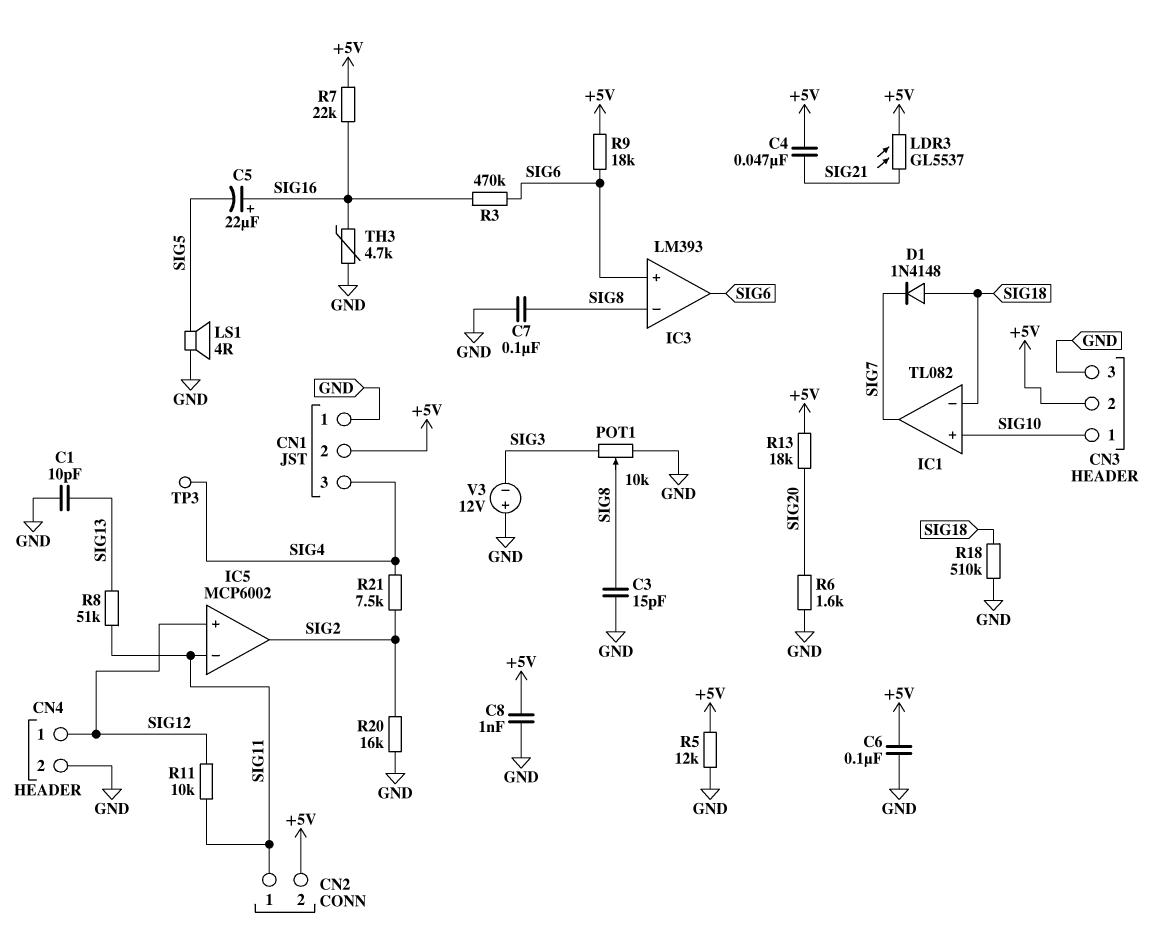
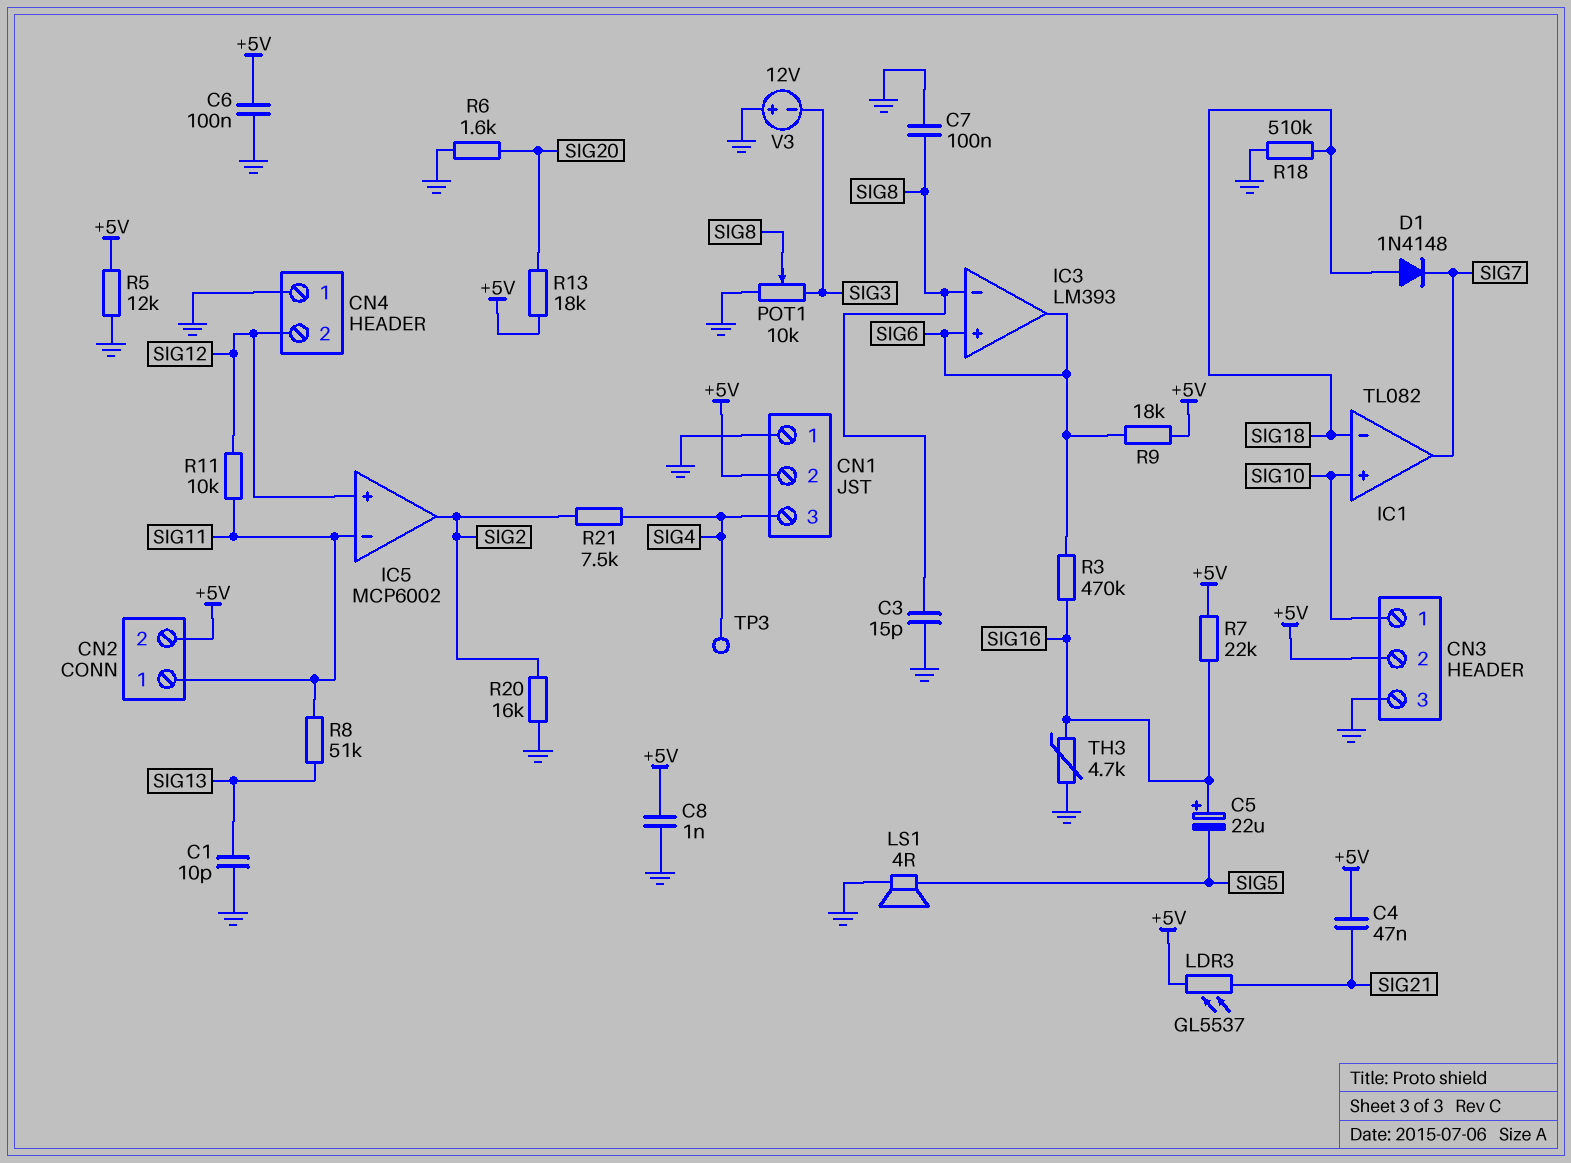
CN4 pin 1: SIG12 -> GND
CN4 pin 2: GND -> SIG12

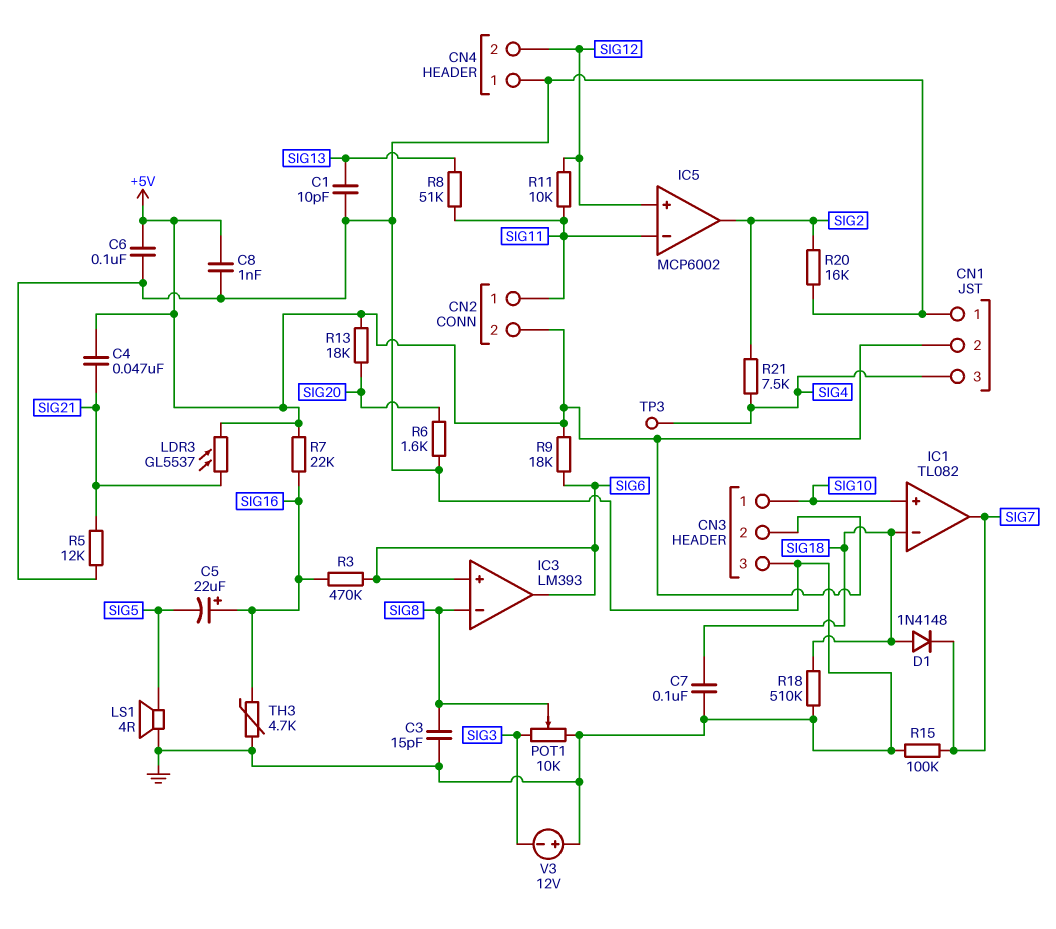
C7: 100nF (GND, SIG8) -> 100nF (GND, SIG18)
R5: 12k (+5V, GND) -> 12k (GND, SIG21)
R15: none -> 100k (GND, SIG7)

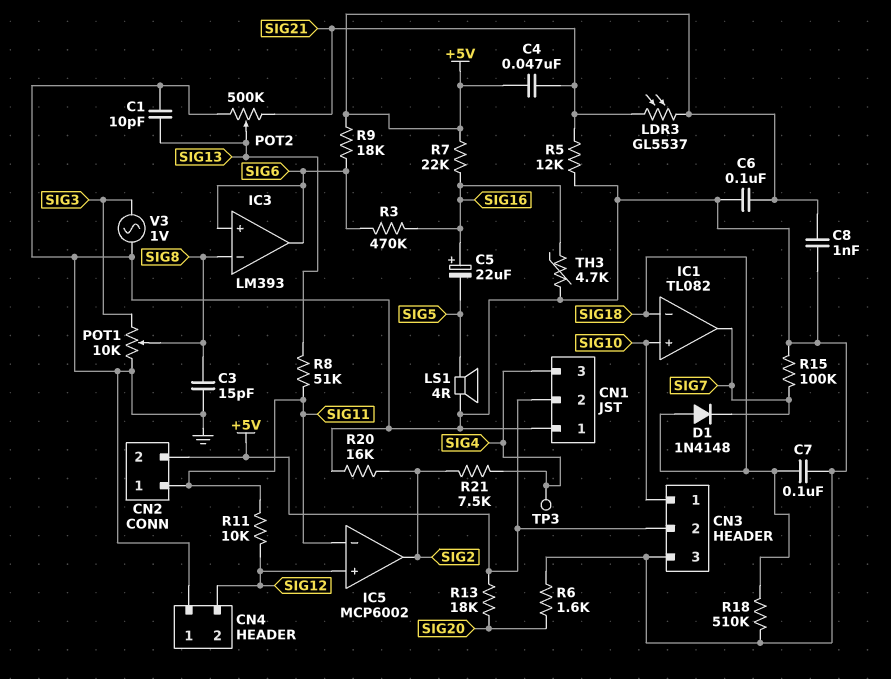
POT2: none -> 500k (GND, SIG21, wiper SIG13)
V3: 12V (plus GND, minus SIG3) -> AC 1V (GND, SIG3)

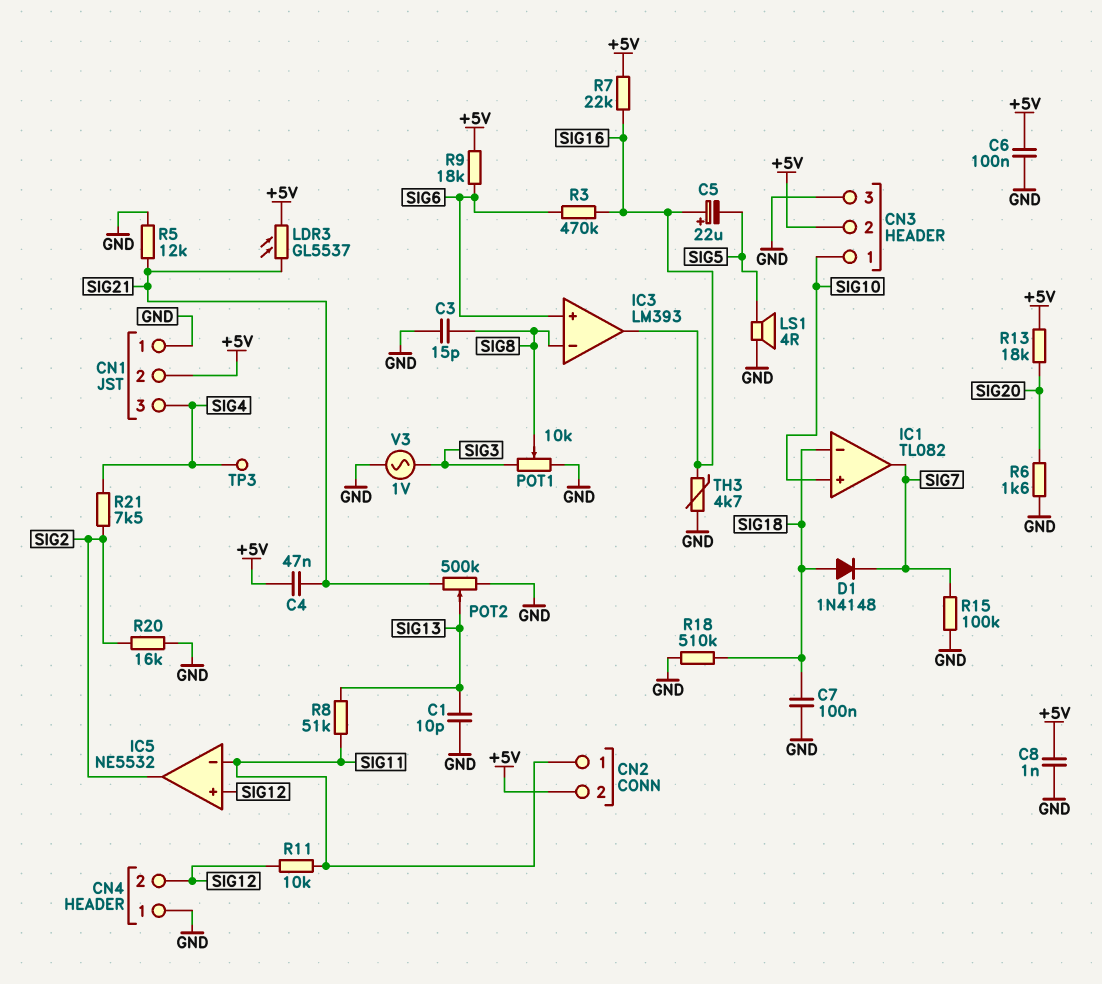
IC3 pin out: SIG6 -> SIG16
IC5: MCP6002 -> NE5532

